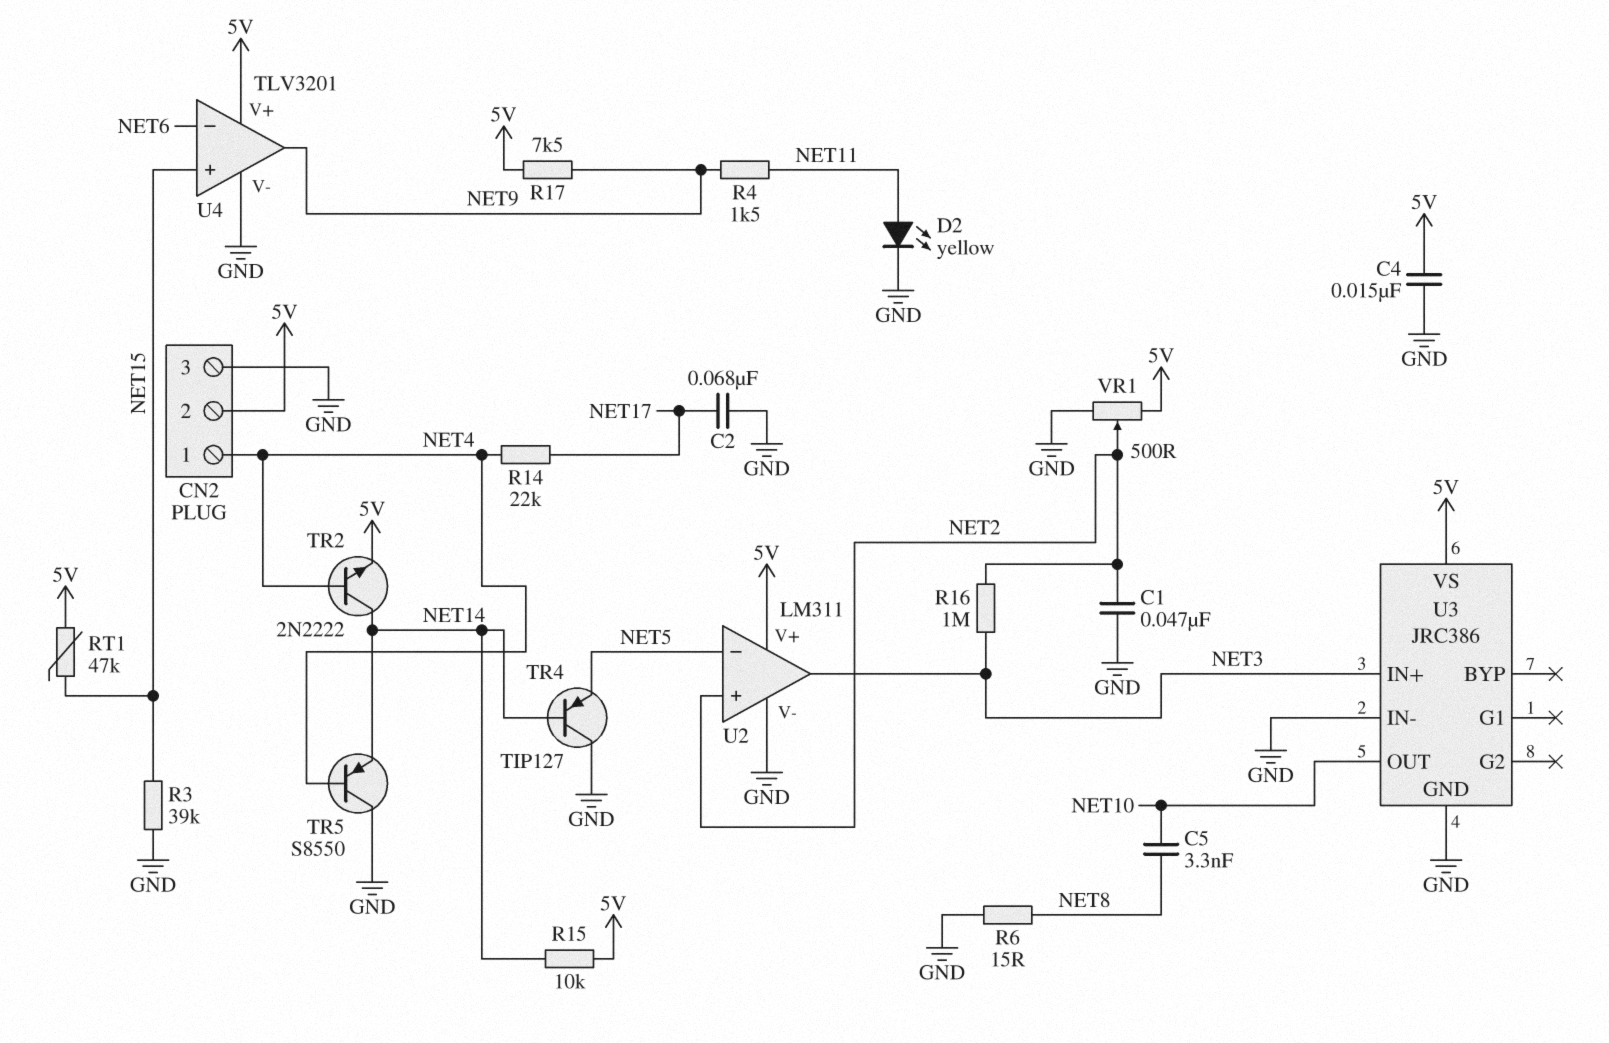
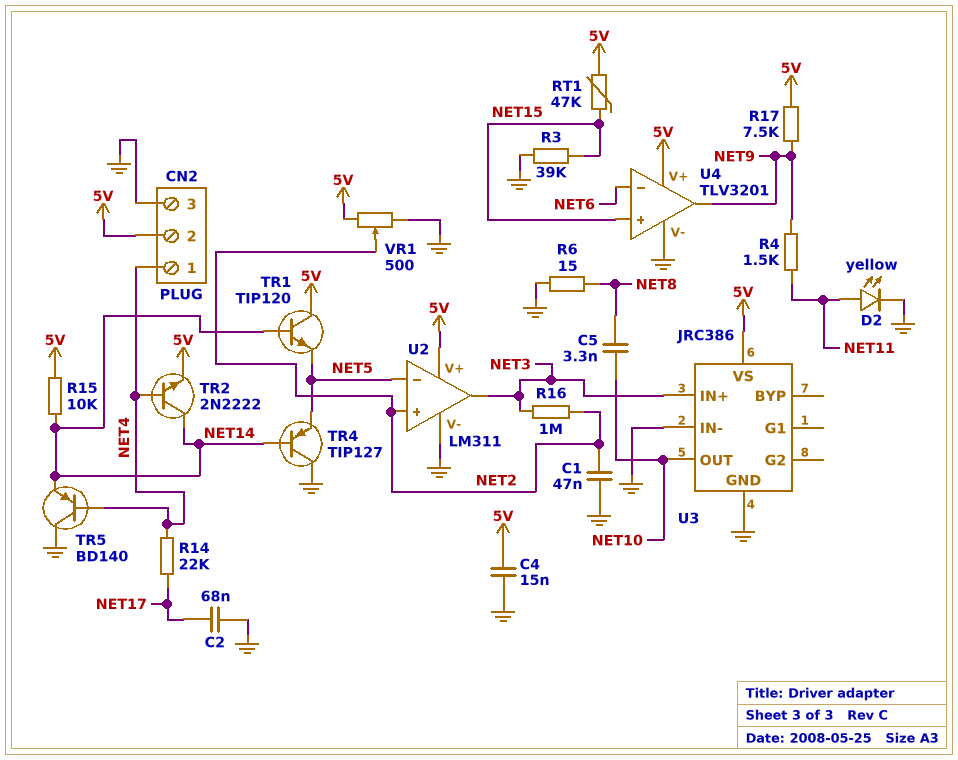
TR1: none -> NPN TIP120 (B NET14, C 5V, E NET5)
TR5: PNP S8550 (B NET4, C GND, E NET14) -> PNP BD140 (B NET4, C GND, E NET14)

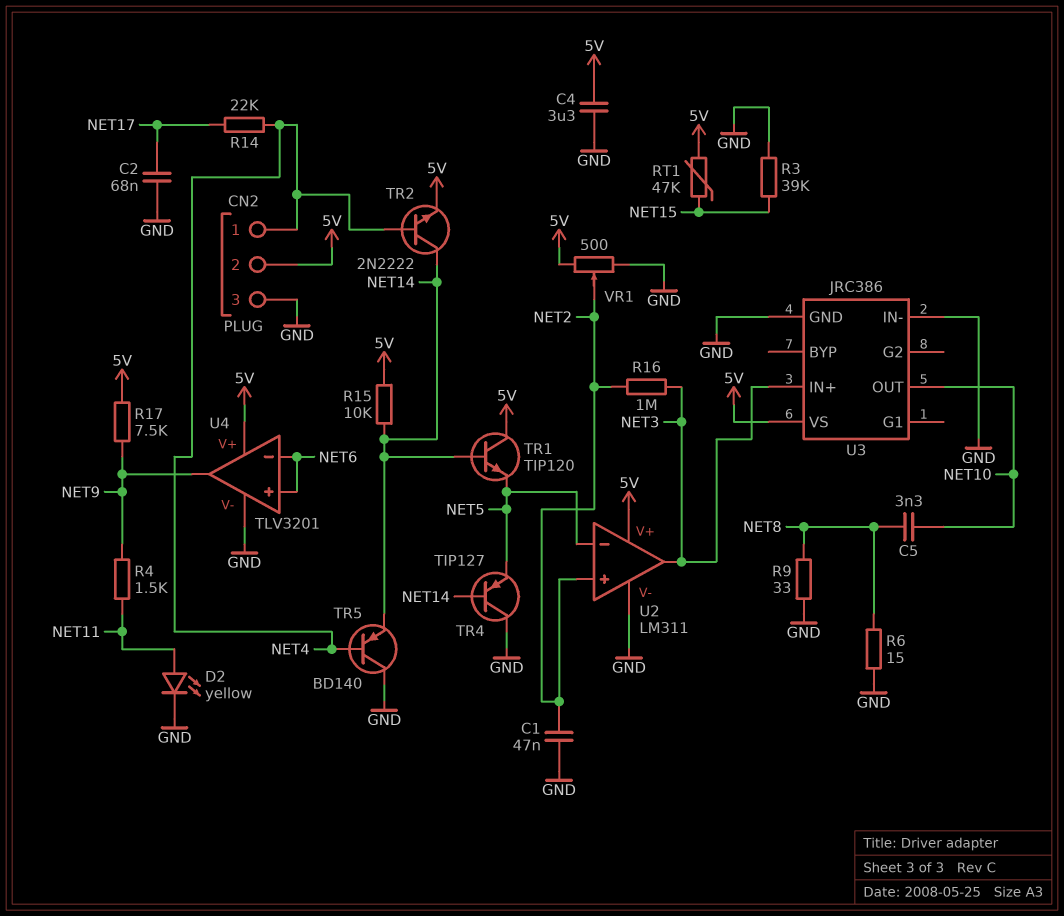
C4: 15nF (5V, GND) -> 3.3uF (5V, GND)
R9: none -> 33 (GND, NET8)
U4 pin in+: NET15 -> NET6

